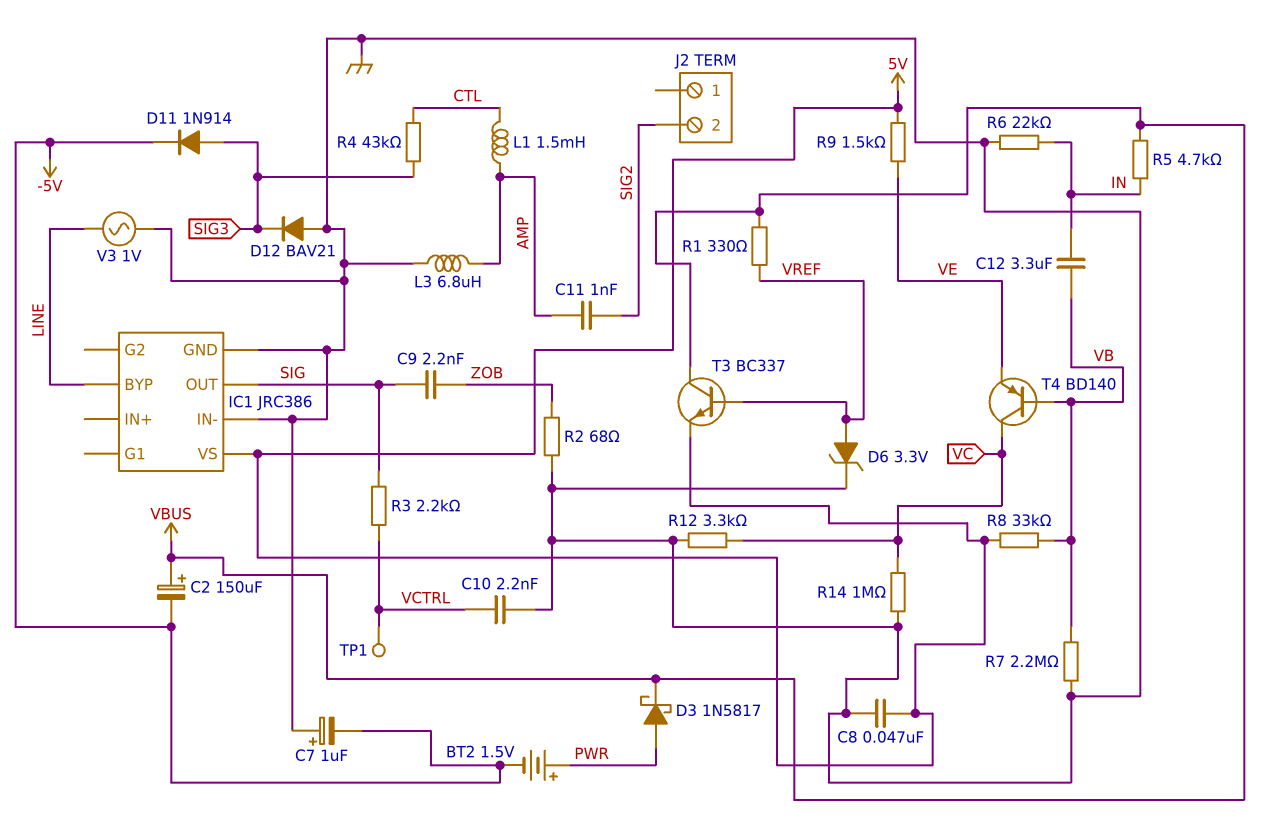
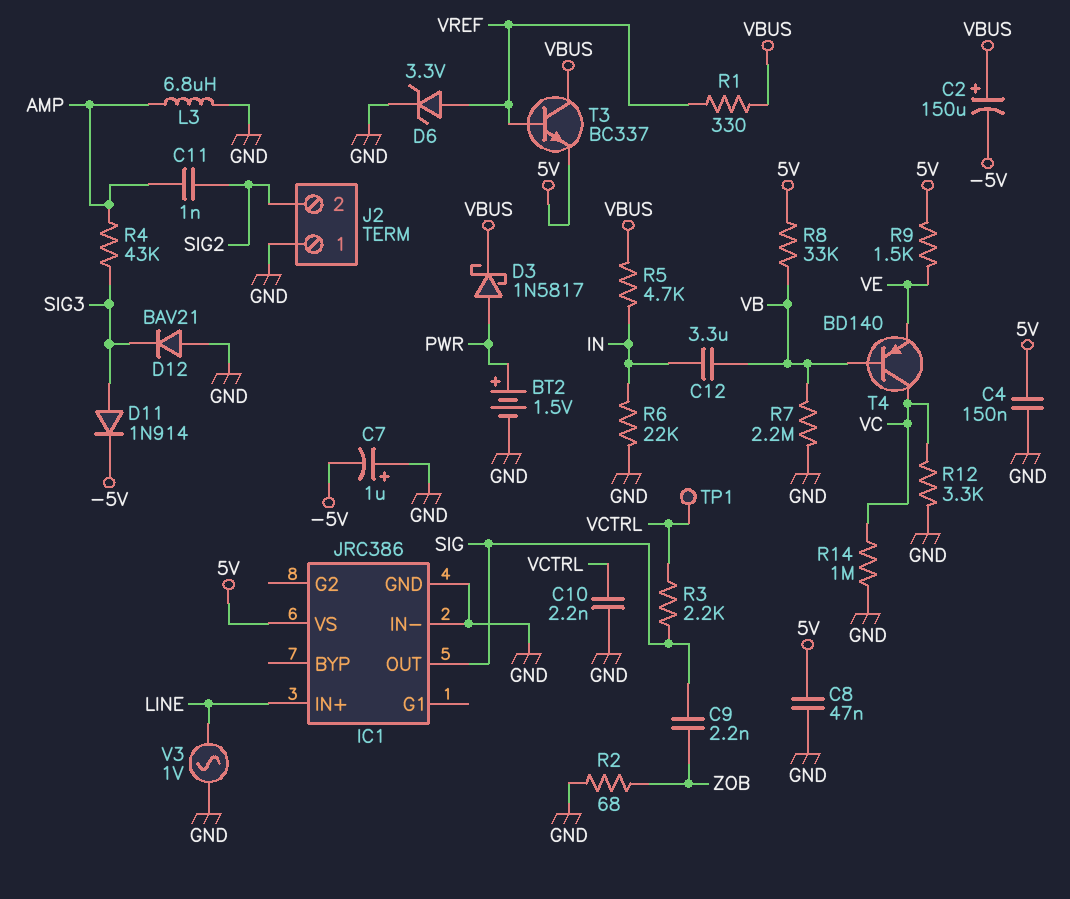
BT2: 1.5V (plus PWR, minus -5V) -> 1.5V (plus PWR, minus GND)
C4: none -> 150nF (5V, GND)
IC1 pin BYP: LINE -> none
IC1 pin IN+: none -> LINE
J2 pin 1: none -> GND
L1: 1.5mH (AMP, CTL) -> none
R4: 43k (CTL, SIG3) -> 43k (AMP, SIG3)

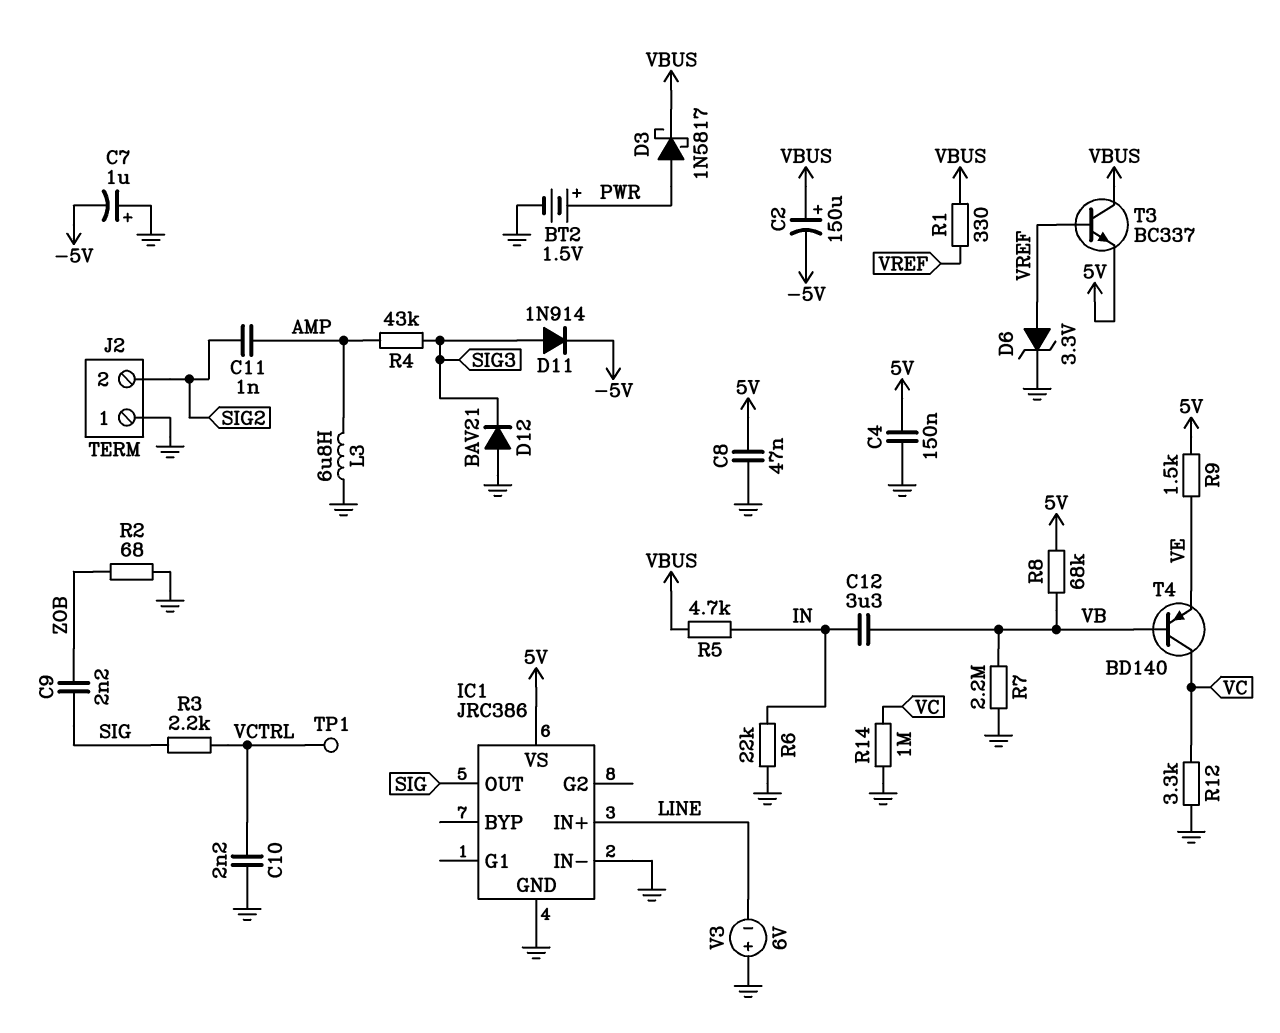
R8: 33k (5V, VB) -> 68k (5V, VB)
V3: AC 1V (GND, LINE) -> 6V (plus GND, minus LINE)

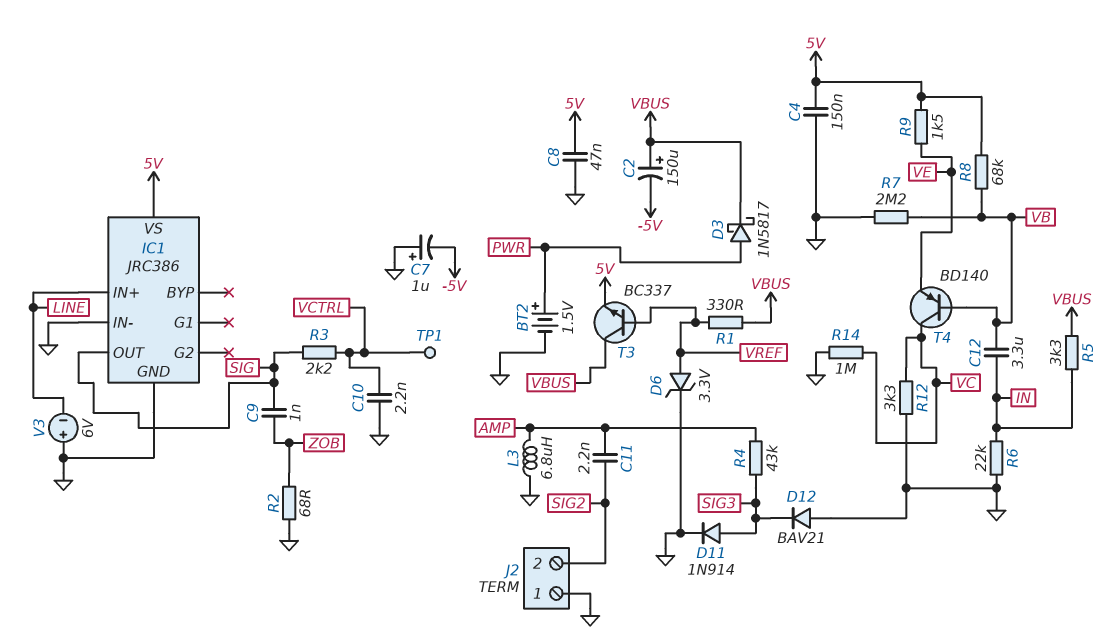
C9: 2.2nF (SIG, ZOB) -> 1nF (SIG, ZOB)
C11: 1nF (AMP, SIG2) -> 2.2nF (AMP, SIG2)
D11: diode 1N914 (A SIG3, K -5V) -> diode 1N914 (A SIG3, K GND)
R5: 4.7k (IN, VBUS) -> 3.3k (IN, VBUS)

